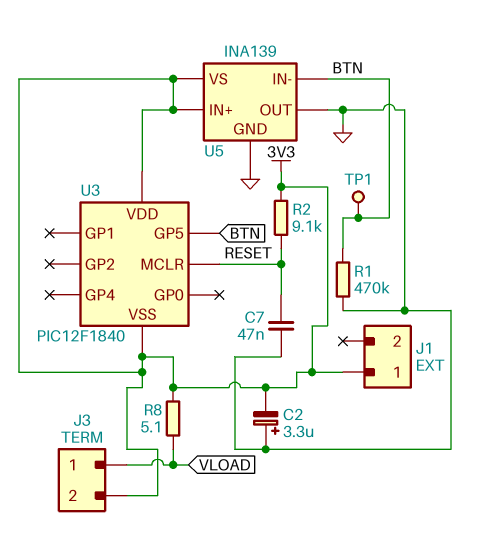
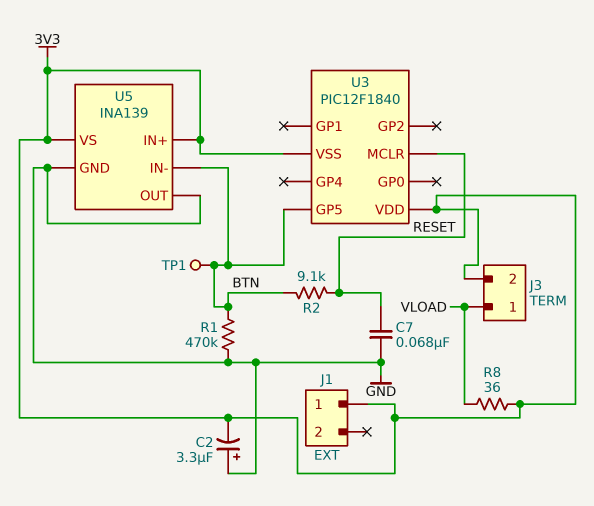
C7: 47nF (GND, RESET) -> 68nF (GND, RESET)
R2: 9.1k (3V3, RESET) -> 9.1k (BTN, RESET)
R8: 5.1 (3V3, VLOAD) -> 36 (3V3, VLOAD)

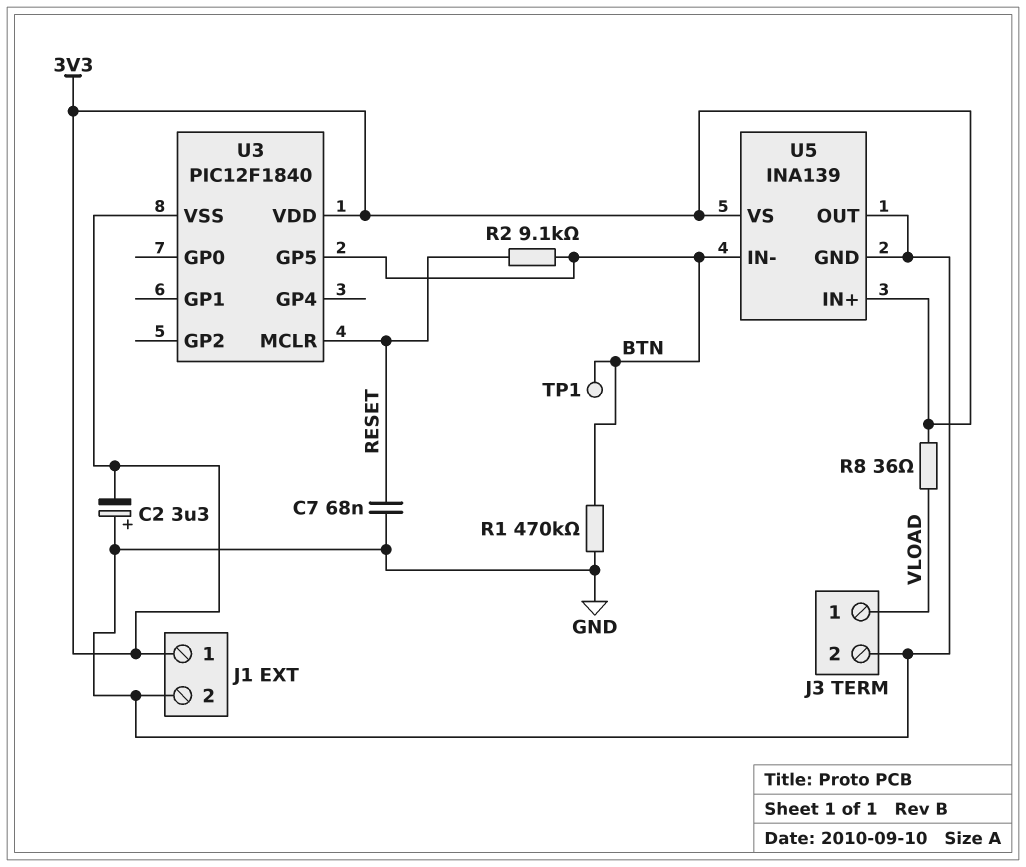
J1 pin 2: none -> GND
J3 pin 2: 3V3 -> GND

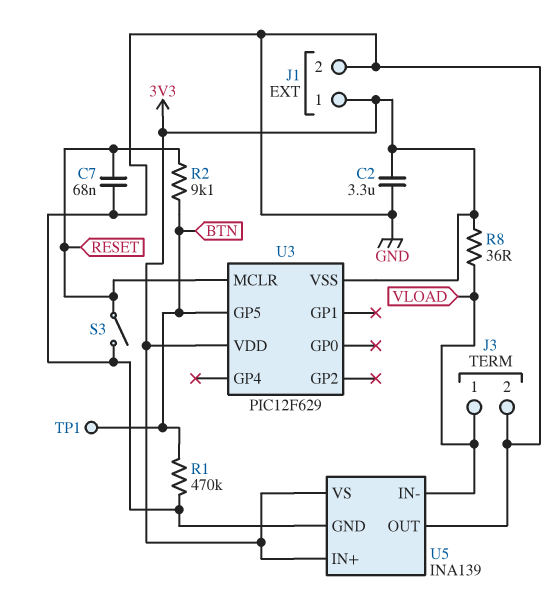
C2: 3.3uF (plus GND, minus 3V3) -> 3.3uF (3V3, GND)
S3: none -> switch (GND, RESET)
U3: PIC12F1840 -> PIC12F629
U5 pin IN-: BTN -> VLOAD

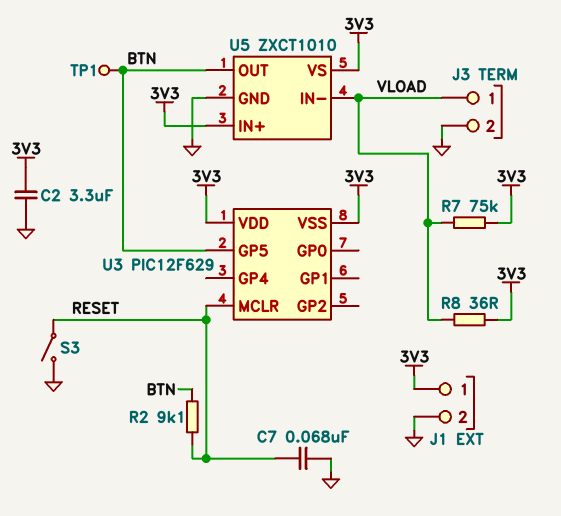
R1: 470k (BTN, GND) -> none
R7: none -> 75k (3V3, VLOAD)
U5: INA139 -> ZXCT1010
U5 pin OUT: GND -> BTN

